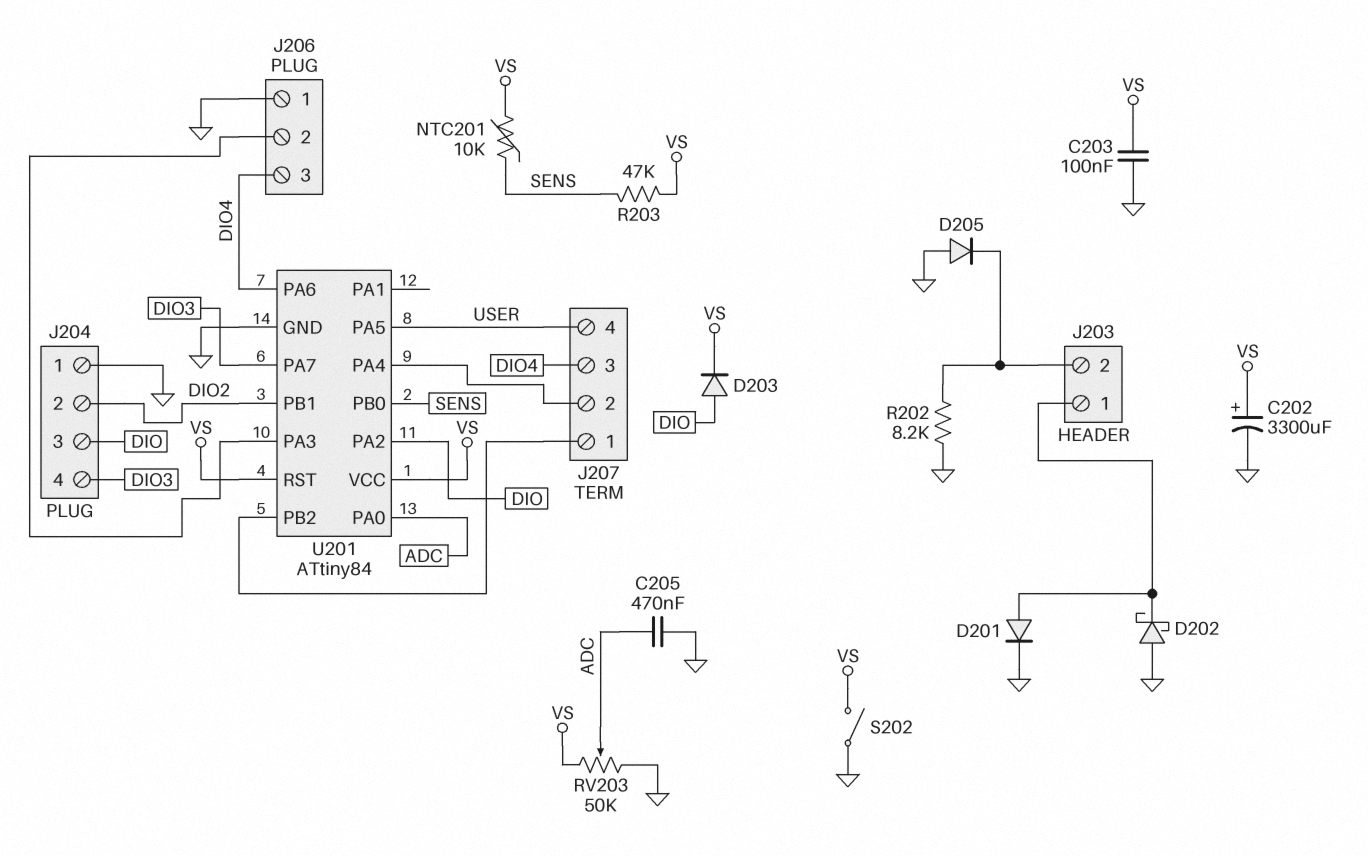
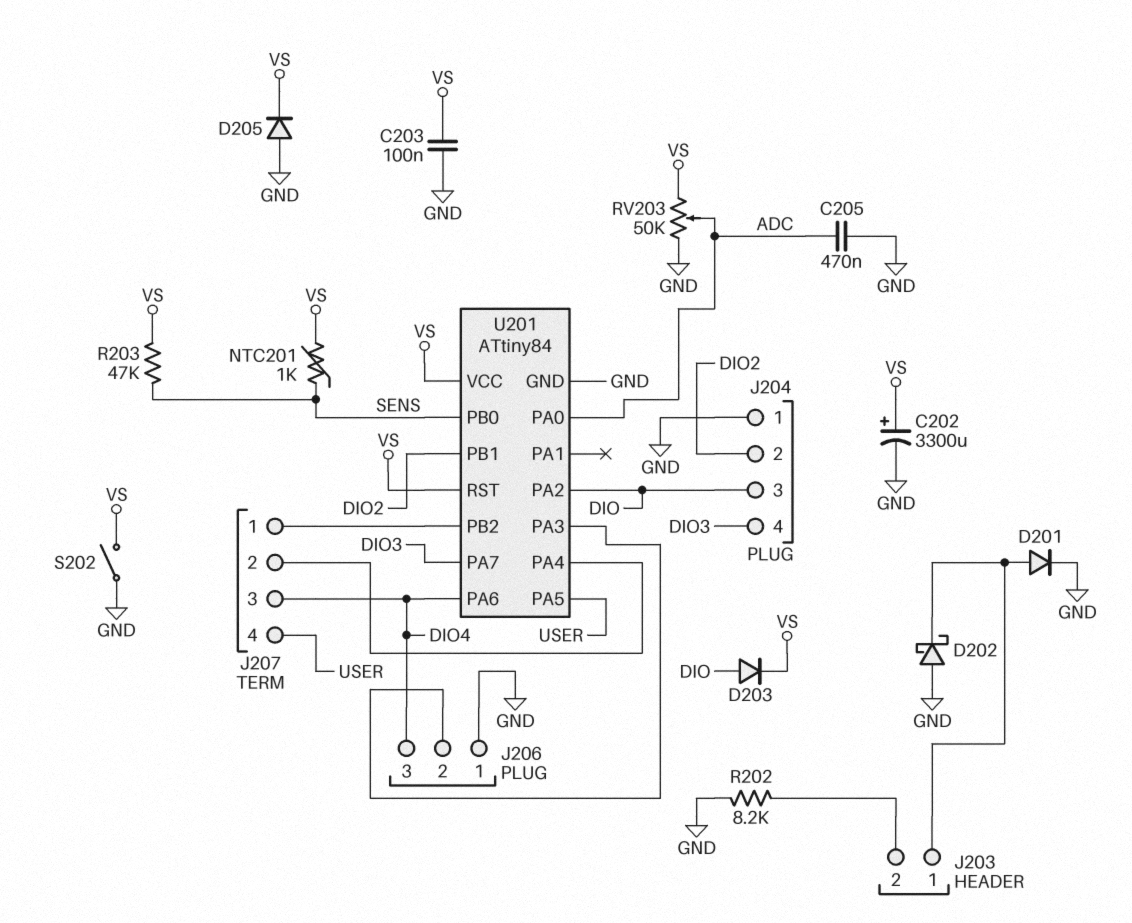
D205: diode (A GND, K J203/2) -> diode (A GND, K VS)
NTC201: 10k (SENS, VS) -> 1k (SENS, VS)

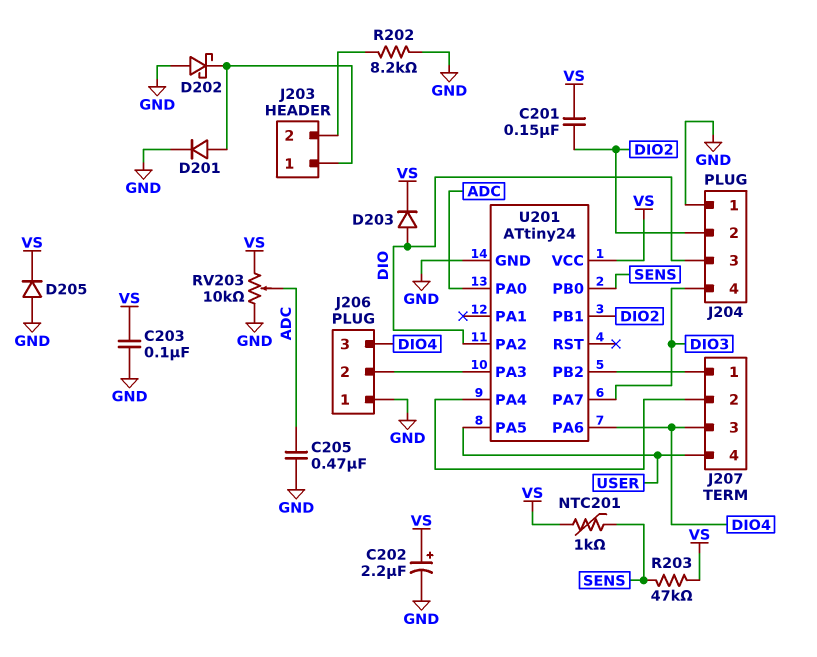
C201: none -> 150nF (DIO2, VS)
C202: 3300uF (plus VS, minus GND) -> 2.2uF (plus VS, minus GND)
RV203: 50k (GND, VS, wiper ADC) -> 10k (GND, VS, wiper ADC)
S202: switch (GND, VS) -> none
U201: ATtiny84 -> ATtiny24
U201 pin RST: VS -> none

